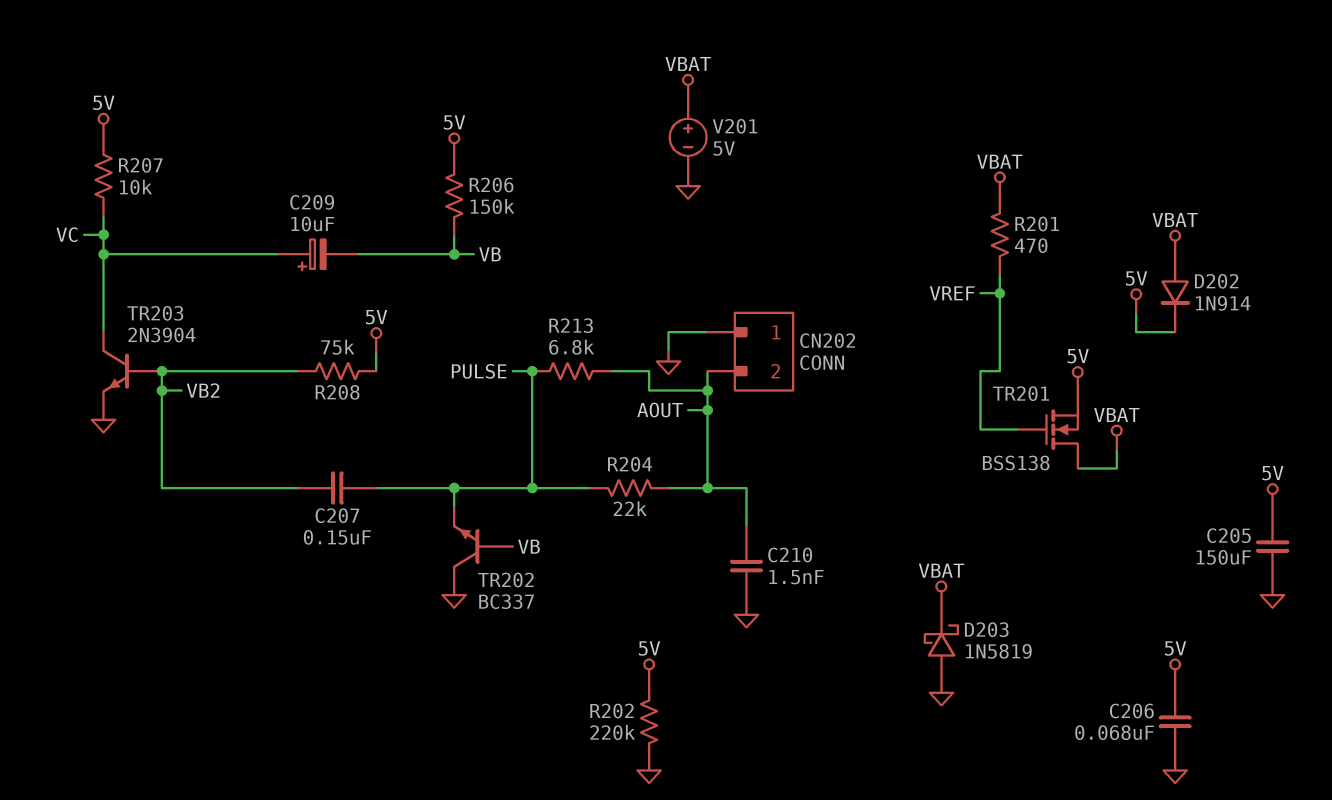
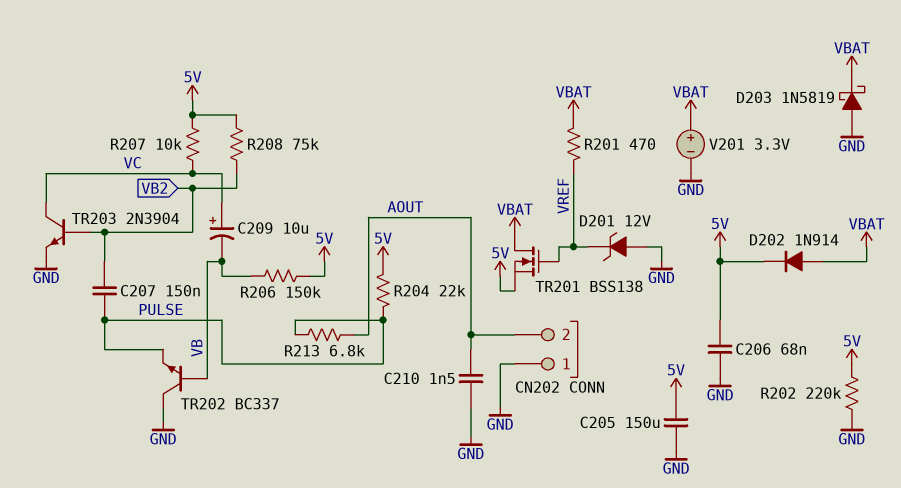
D201: none -> zener 12V (A GND, K VREF)
R204: 22k (AOUT, PULSE) -> 22k (5V, PULSE)
V201: 5V (plus VBAT, minus GND) -> 3.3V (plus VBAT, minus GND)

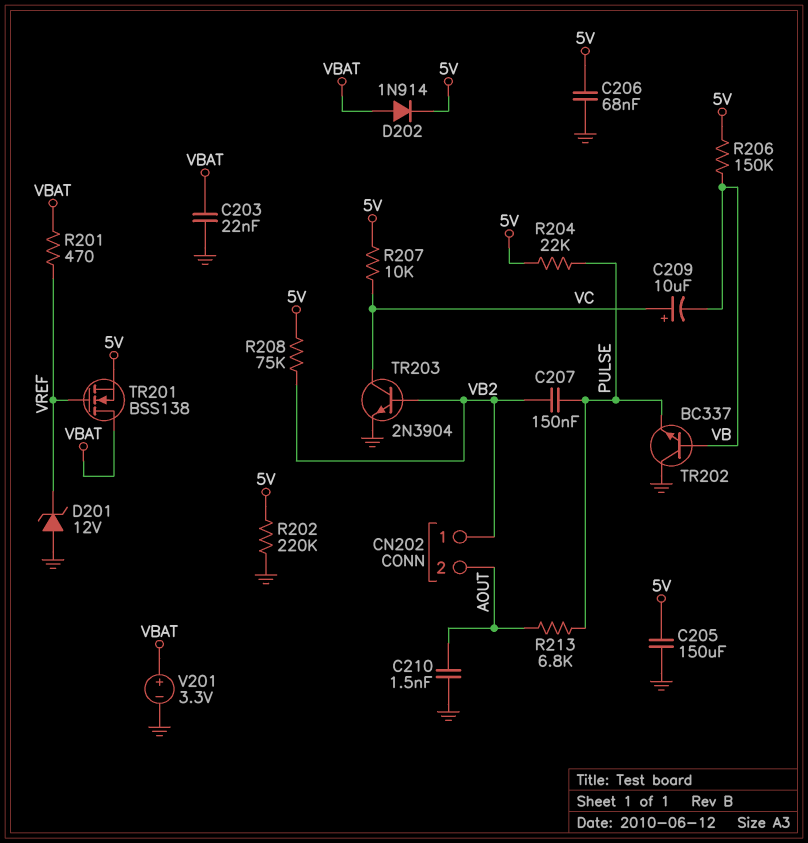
C203: none -> 22nF (GND, VBAT)
CN202 pin 1: GND -> VB2
D203: schottky 1N5819 (A GND, K VBAT) -> none

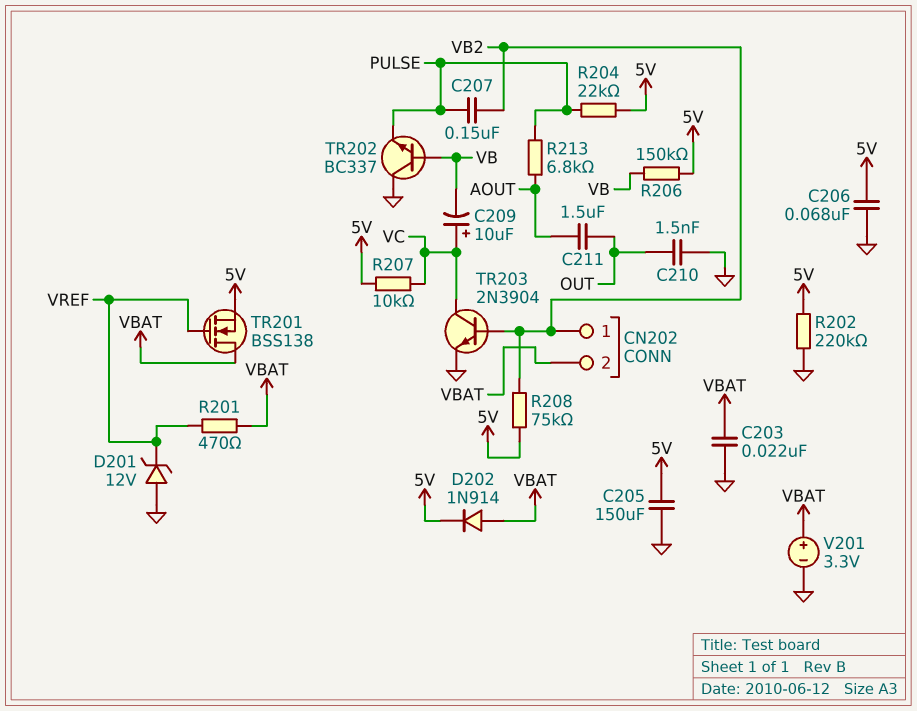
C210: 1.5nF (AOUT, GND) -> 1.5nF (GND, OUT)
C211: none -> 1.5uF (AOUT, OUT)
CN202 pin 2: AOUT -> VBAT

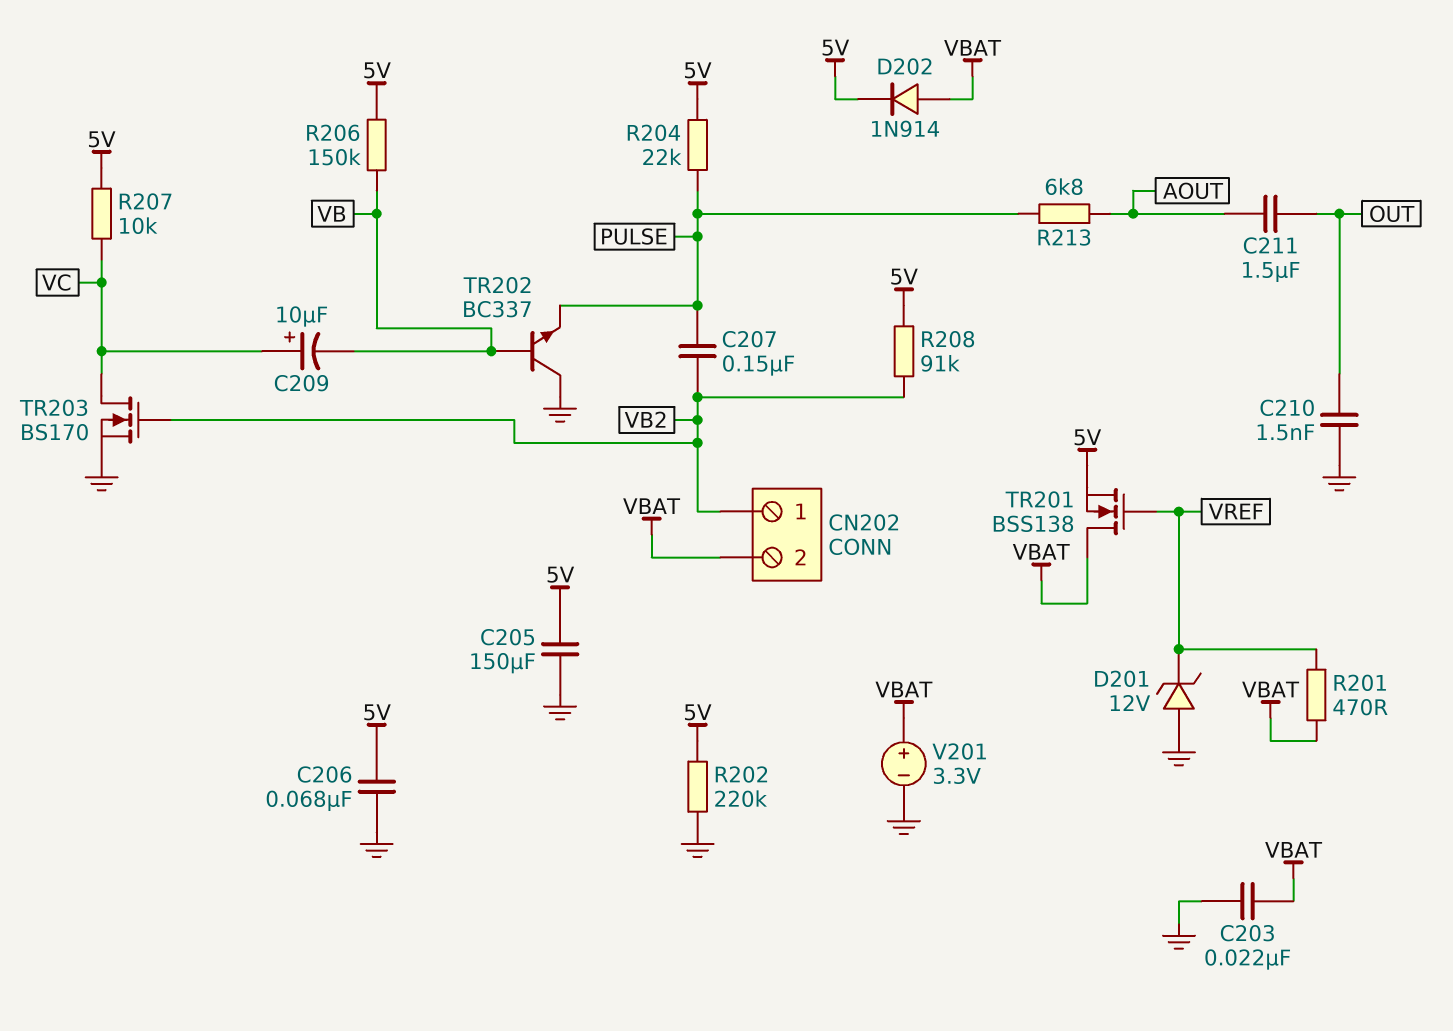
R208: 75k (5V, VB2) -> 91k (5V, VB2)
TR203: NPN 2N3904 (B VB2, C VC, E GND) -> NMOS BS170 (G VB2, D VC, S GND)

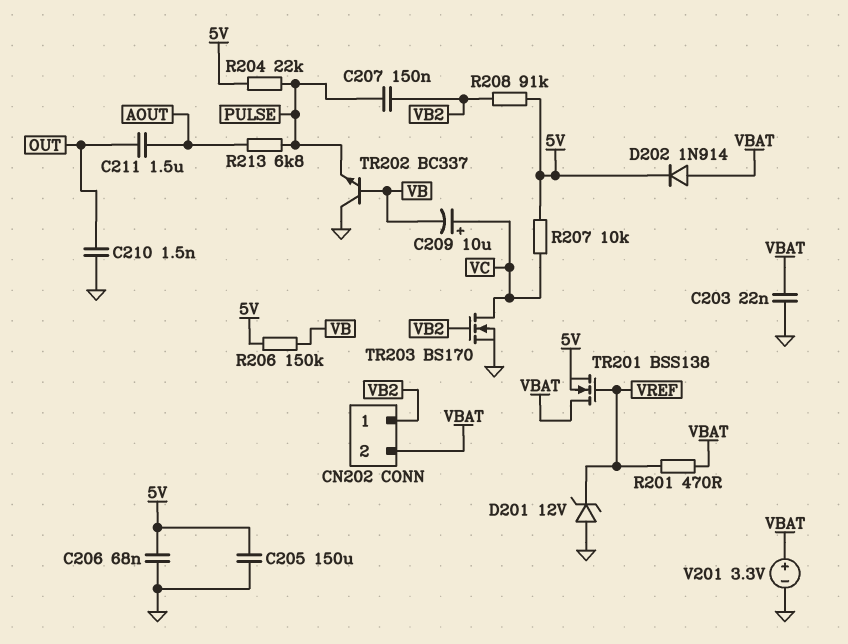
R202: 220k (5V, GND) -> none

